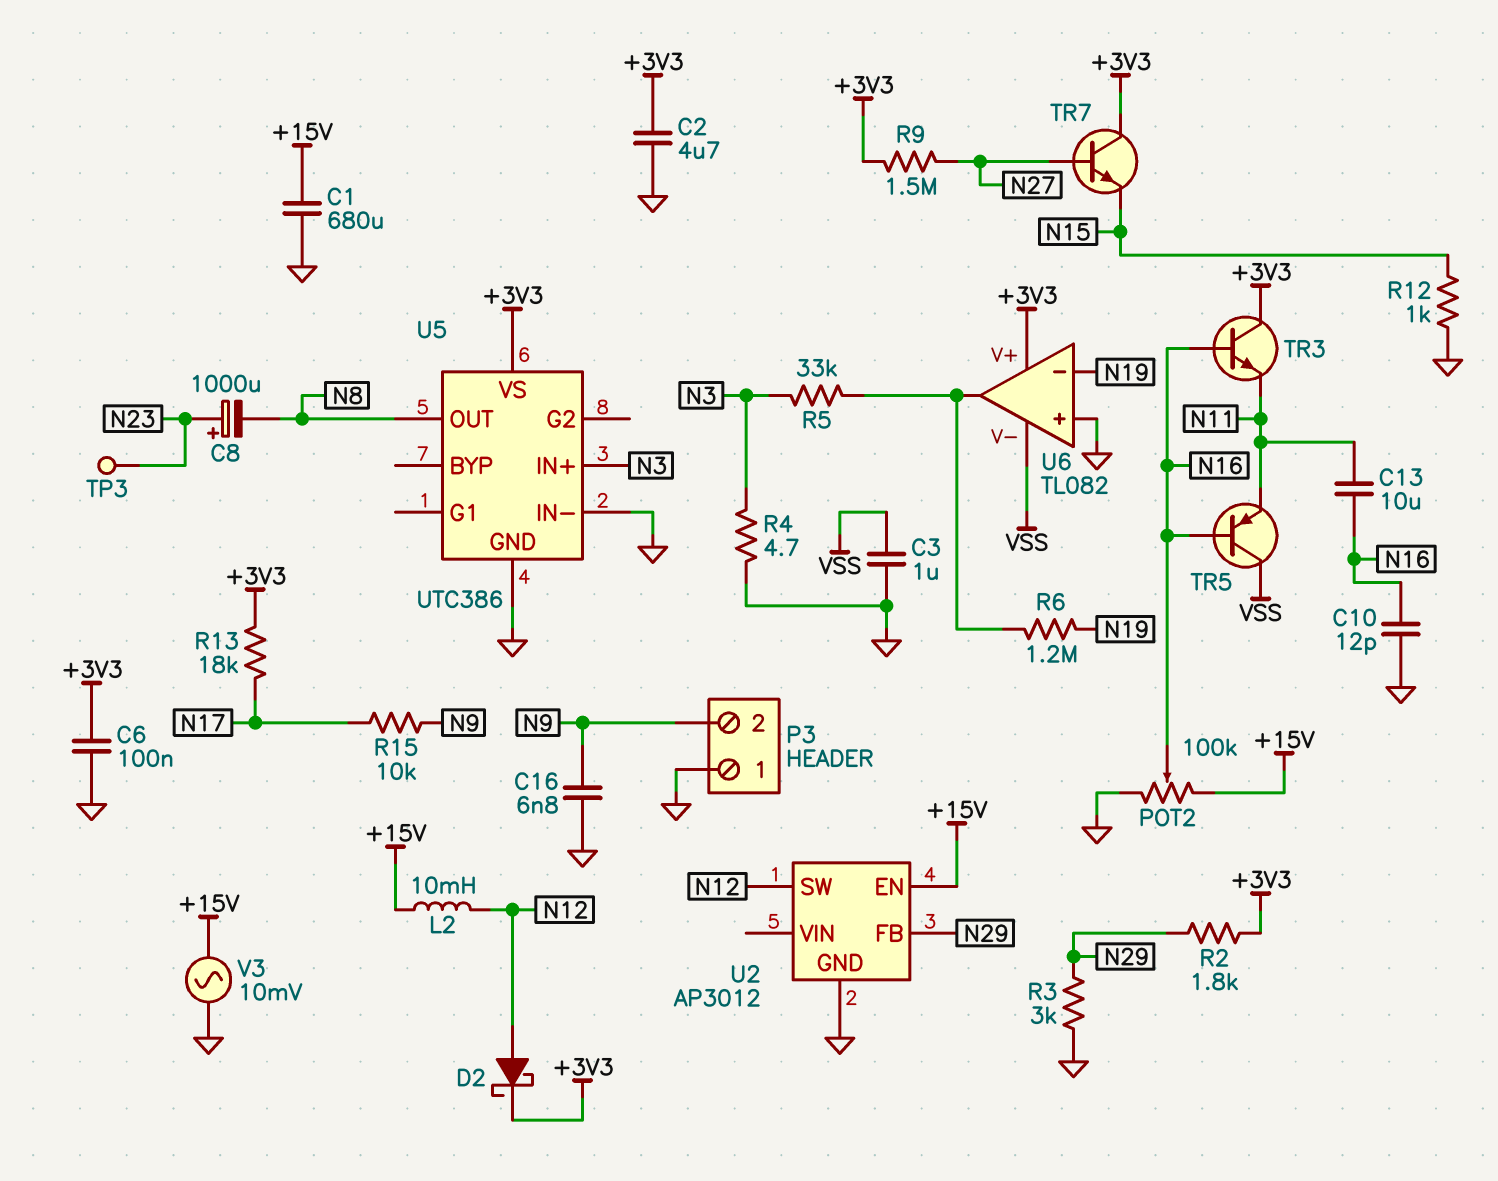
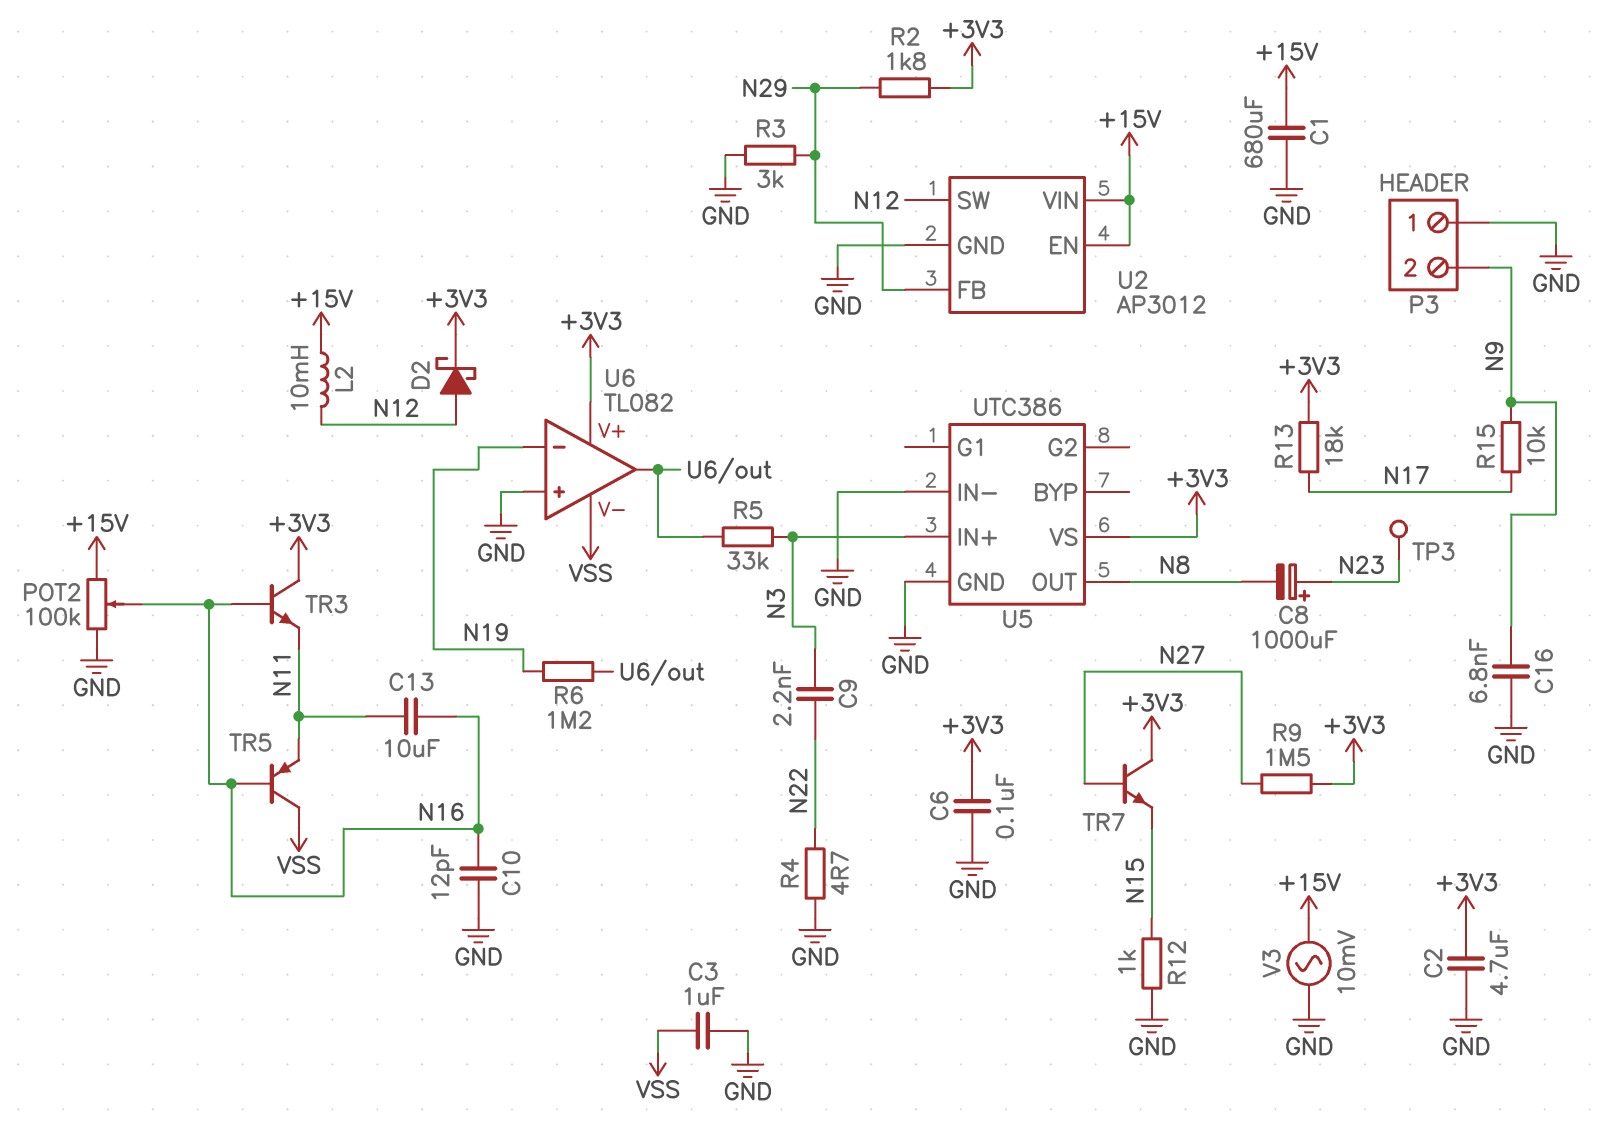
C9: none -> 2.2nF (N3, N22)
R4: 4.7 (GND, N3) -> 4.7 (GND, N22)
U2 pin VIN: none -> +15V

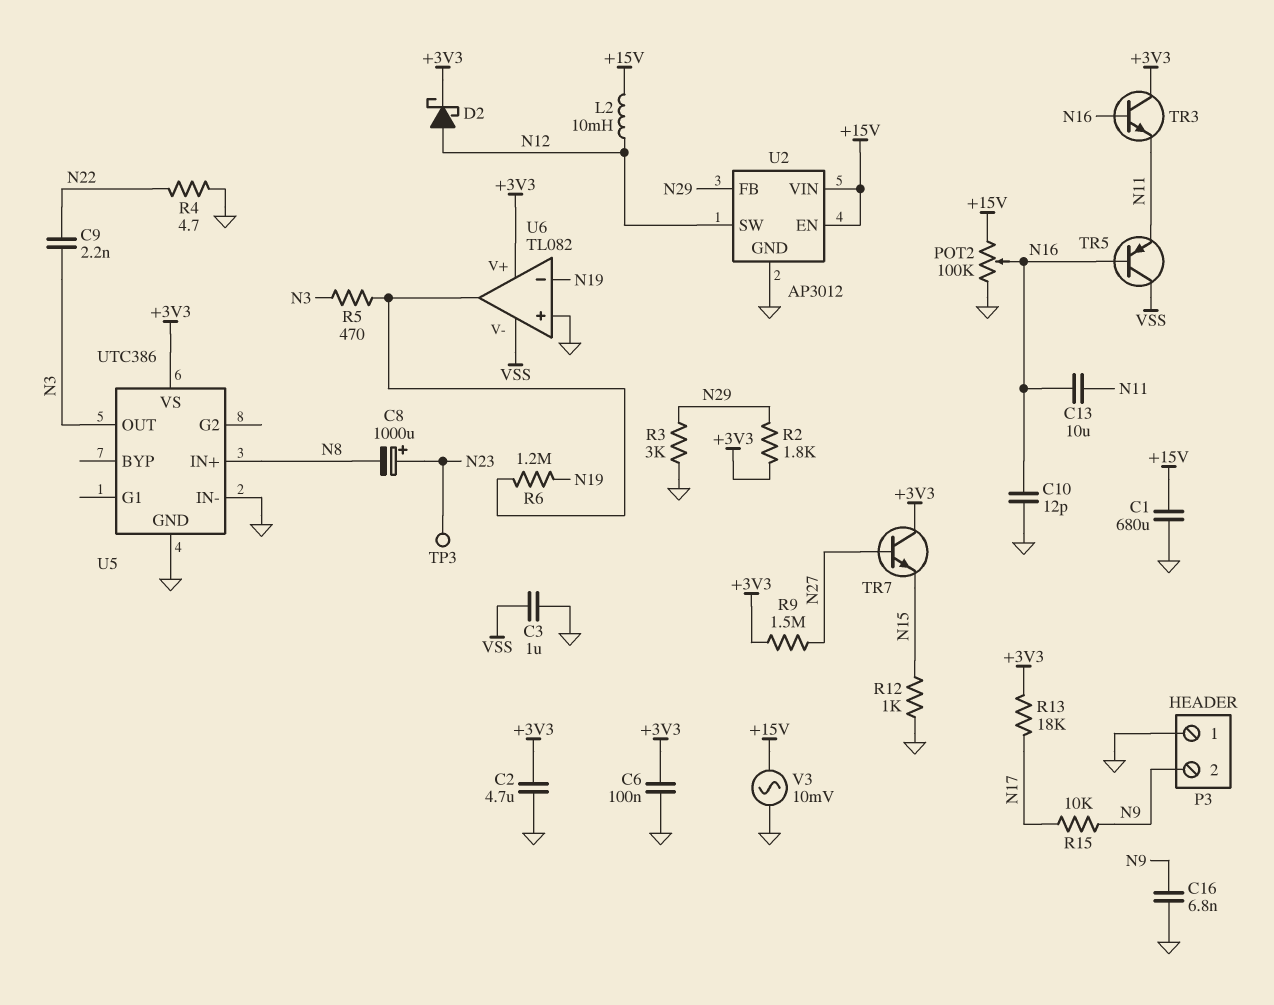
R5: 33k (N3, U6/out) -> 470 (N3, U6/out)
U5 pin IN+: N3 -> N8
U5 pin OUT: N8 -> N3

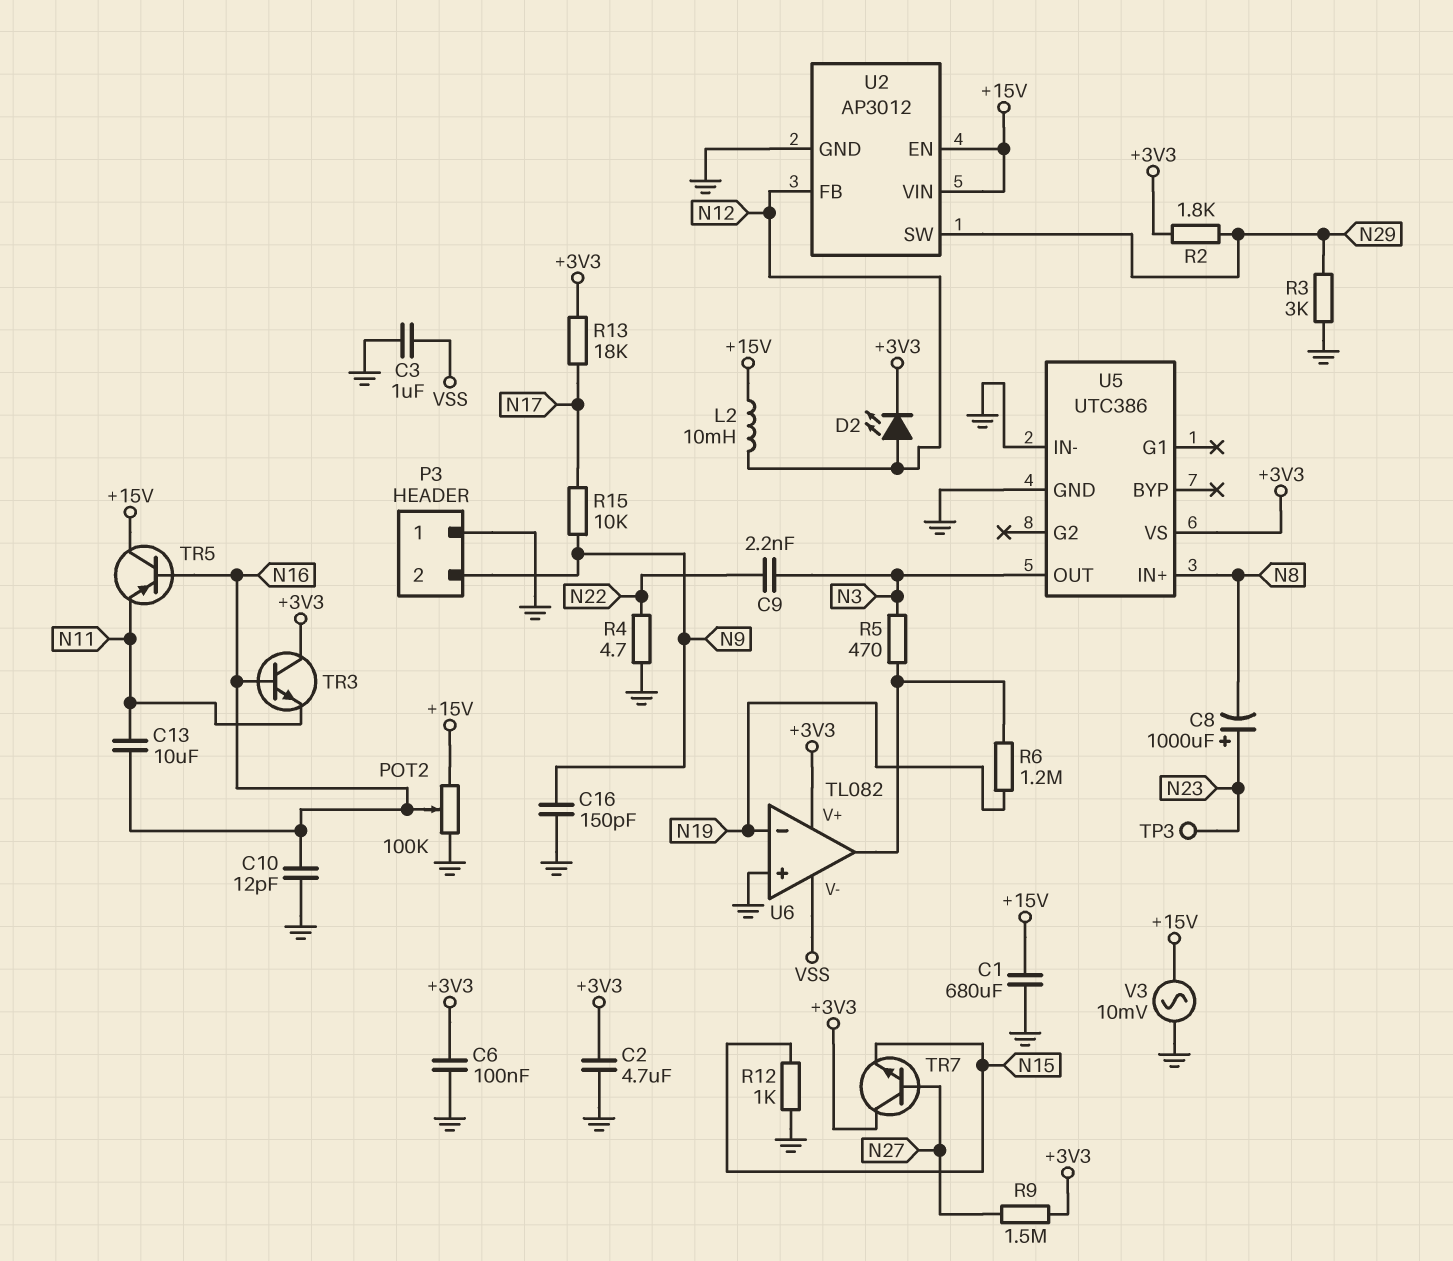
C16: 6.8nF (GND, N9) -> 150pF (GND, N9)
D2: schottky (A N12, K +3V3) -> LED (A N12, K +3V3)
TR5: PNP (B N16, C VSS, E N11) -> PNP (B N16, C +15V, E N11)
U2 pin FB: N29 -> N12
U2 pin SW: N12 -> N29

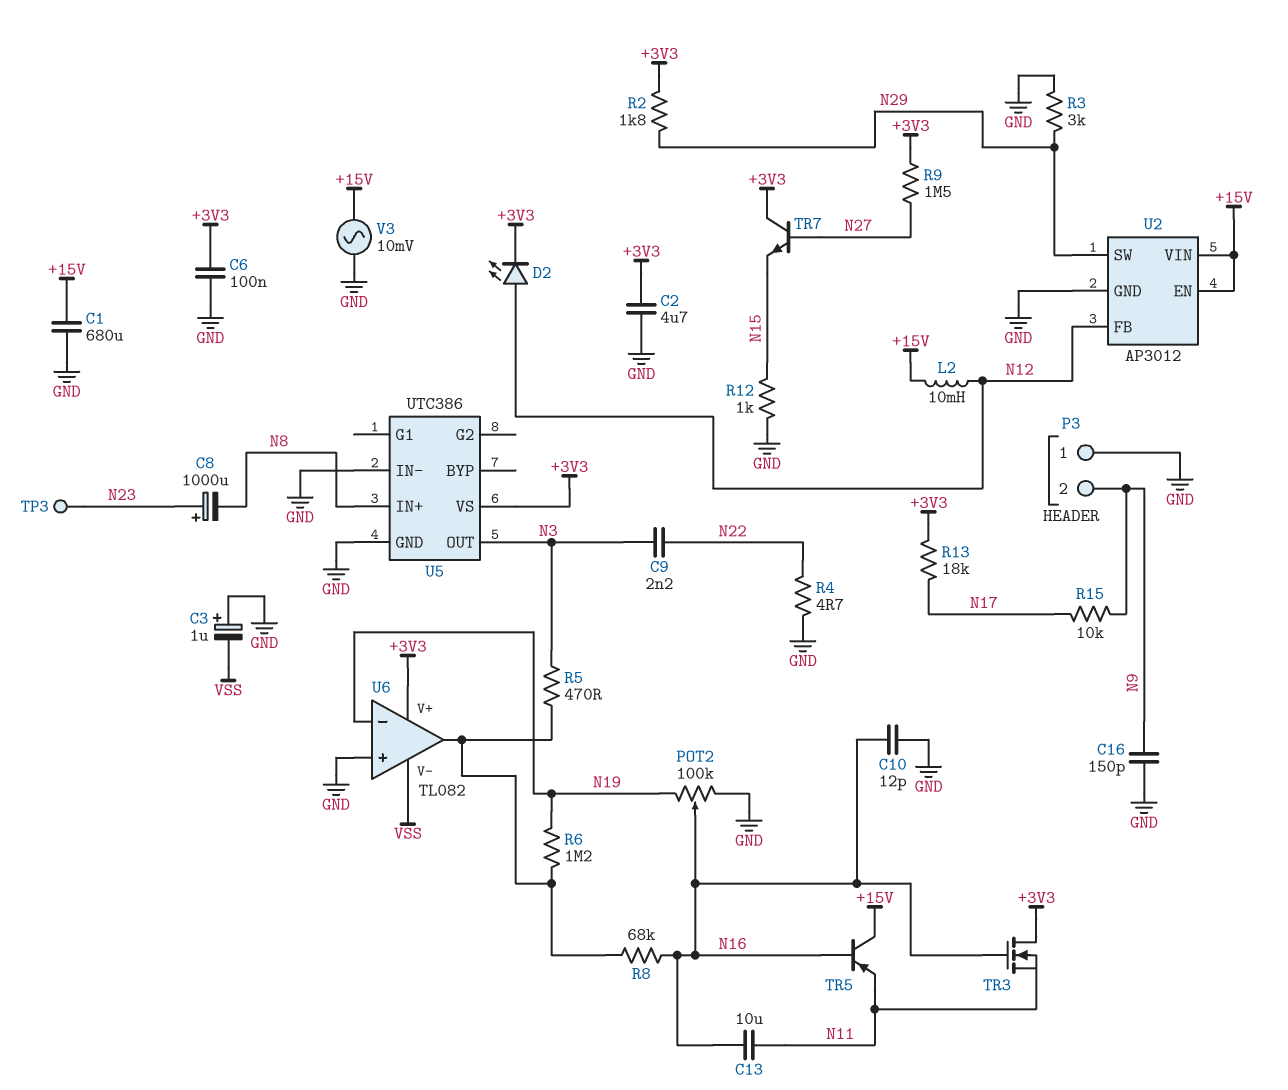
C3: 1uF (GND, VSS) -> 1uF (plus GND, minus VSS)
POT2: 100k (+15V, GND, wiper N16) -> 100k (GND, N19, wiper N16)
R8: none -> 68k (N16, U6/out)
TR3: NPN (B N16, C +3V3, E N11) -> NMOS (G N16, D +3V3, S N11)

